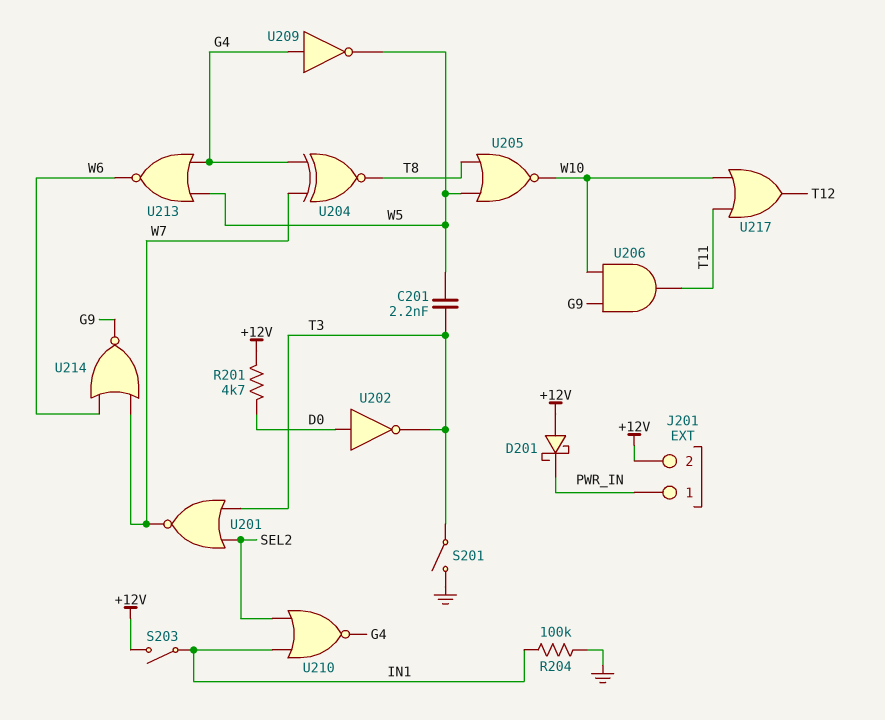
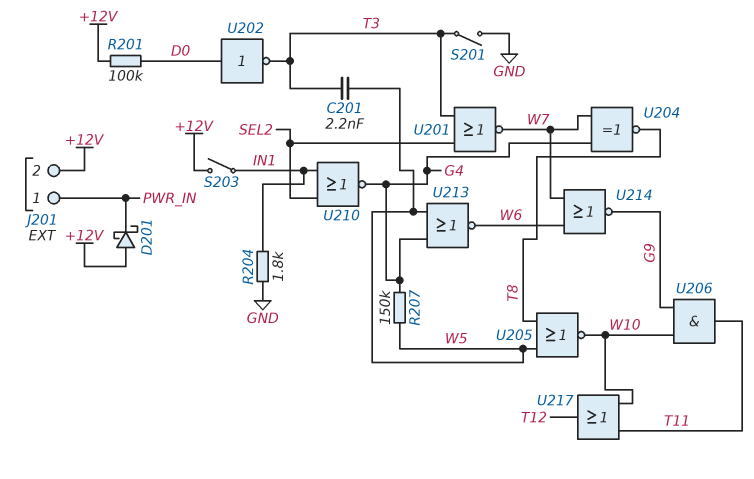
R201: 4.7k (+12V, D0) -> 100k (+12V, D0)
R204: 100k (GND, IN1) -> 1.8k (GND, IN1)
R207: none -> 150k (G4, W5)
U209: NOT (in G4, out W5) -> none

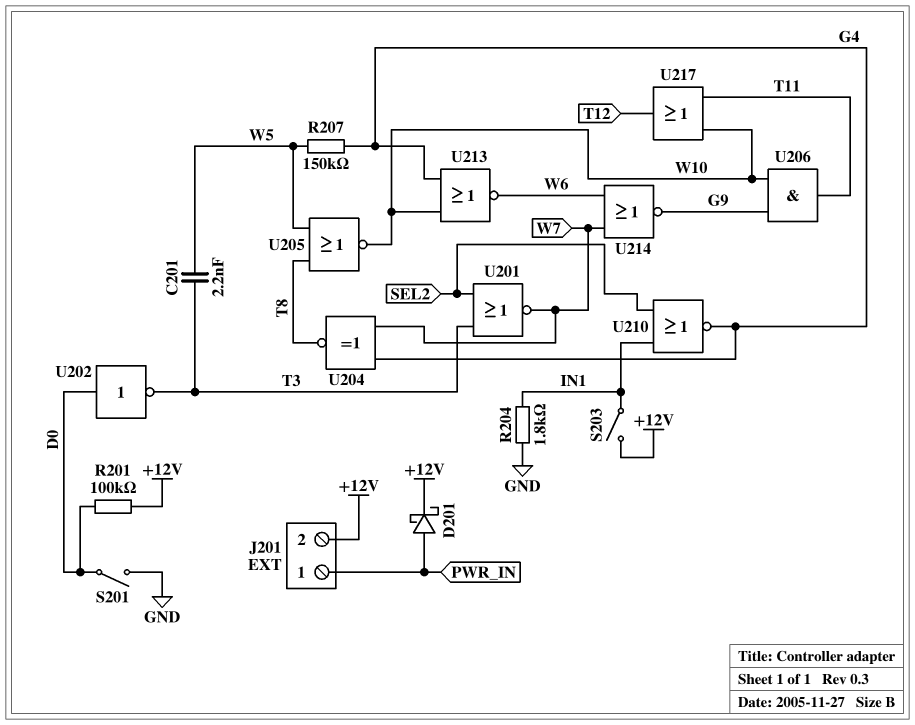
D201: schottky (A +12V, K PWR_IN) -> schottky (A PWR_IN, K +12V)
S201: switch (GND, T3) -> switch (D0, GND)
U213: NOR (in G4, in W5, out W6) -> NOR (in G4, in W10, out W6)

